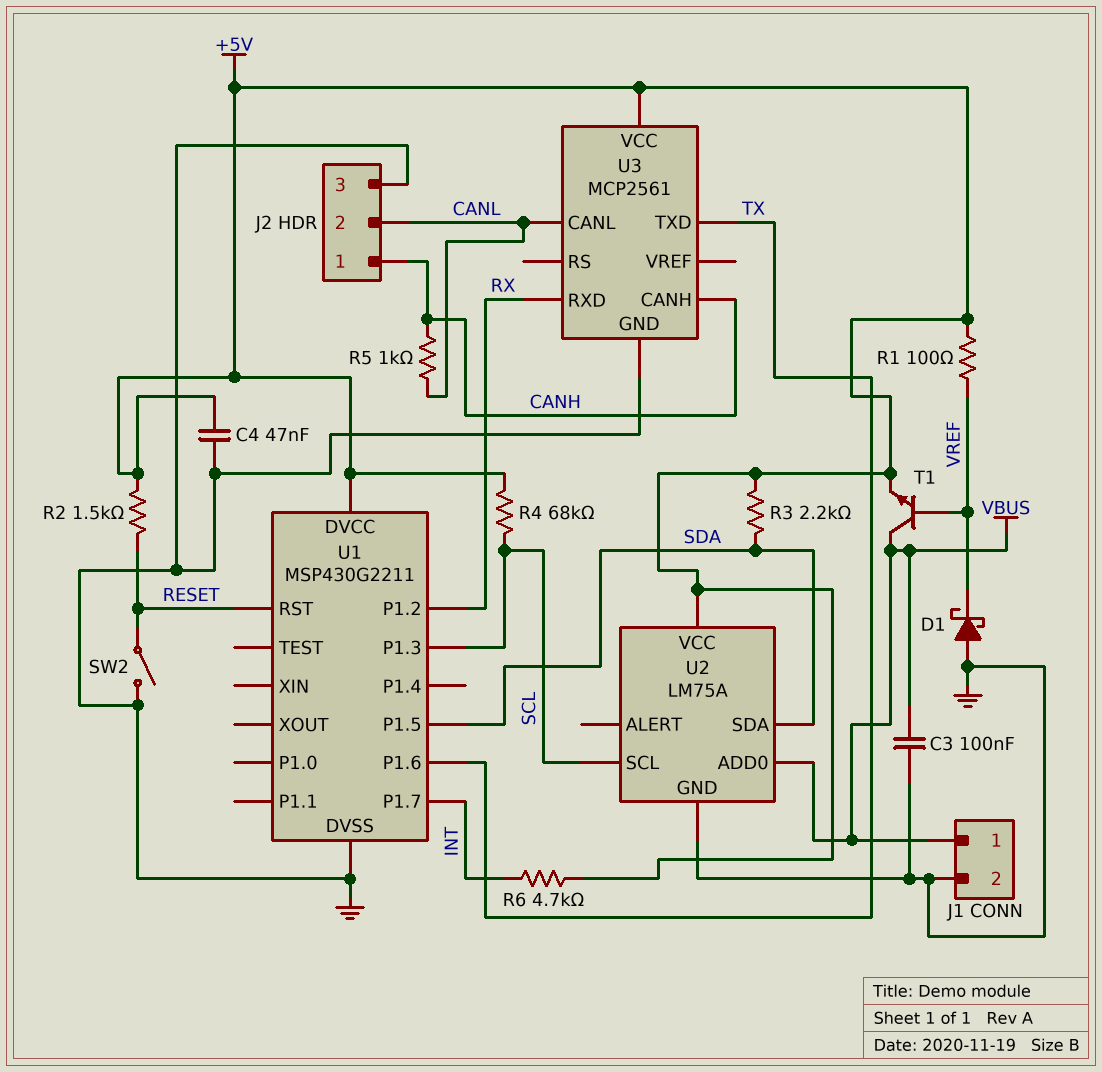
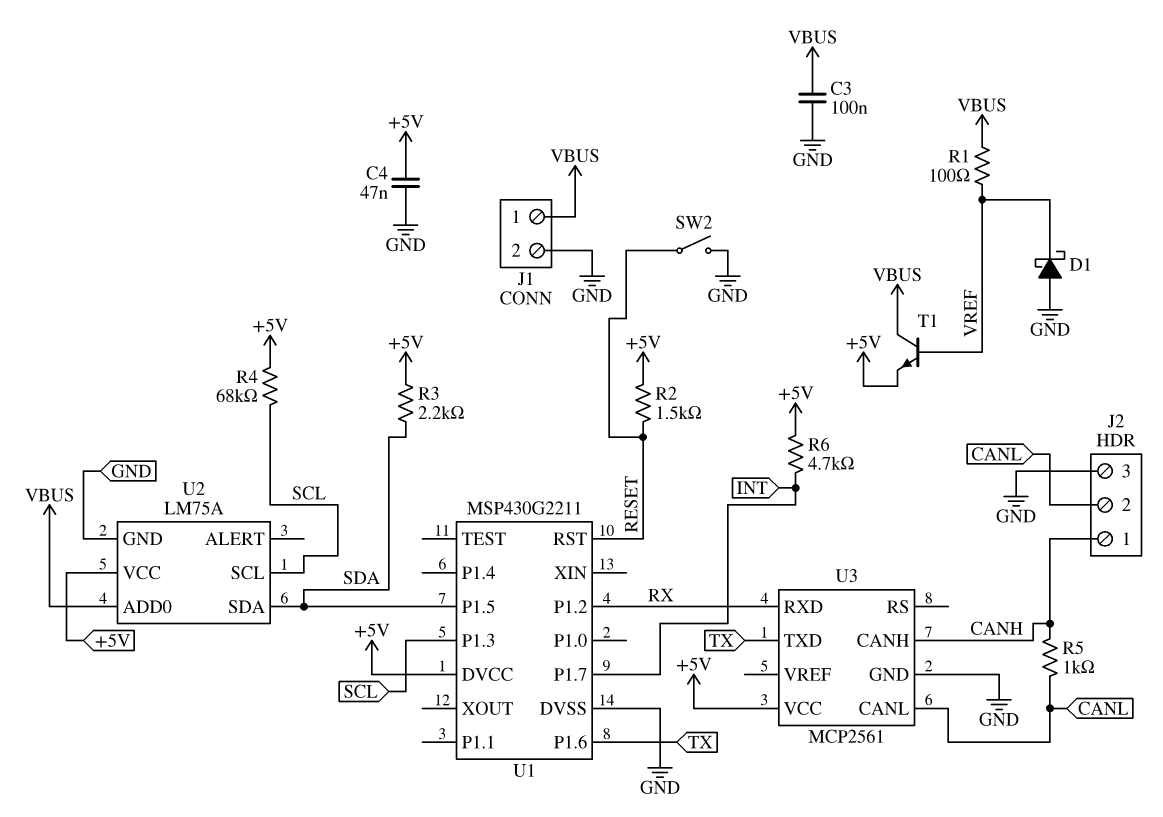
R1: 100 (+5V, VREF) -> 100 (VBUS, VREF)

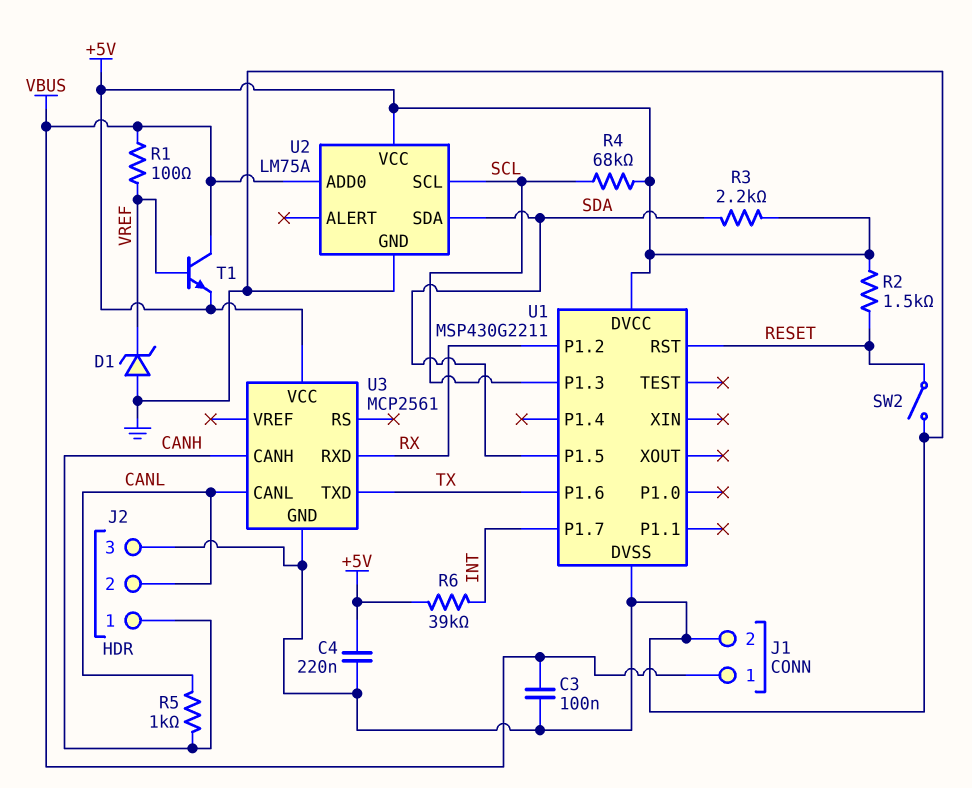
C4: 47nF (+5V, GND) -> 220nF (+5V, GND)
D1: schottky (A GND, K VREF) -> zener (A GND, K VREF)
R6: 4.7k (+5V, INT) -> 39k (+5V, INT)

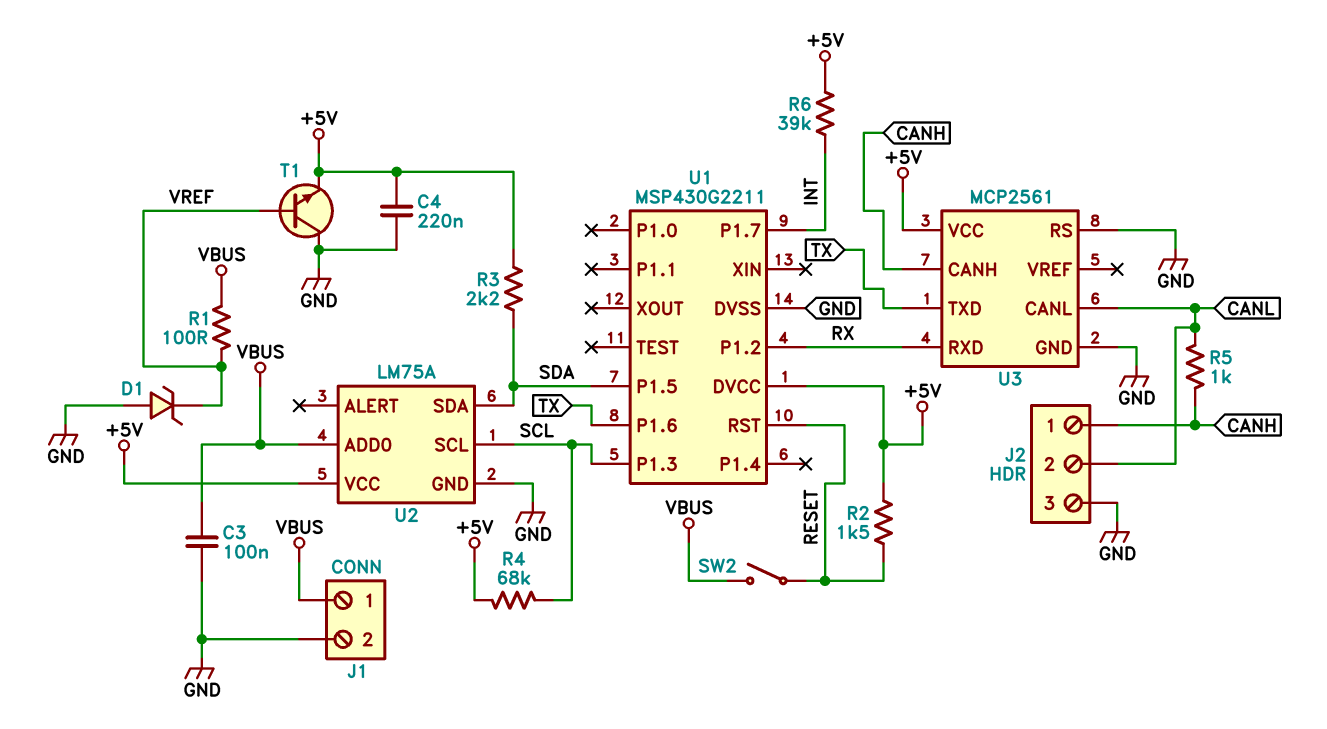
SW2: switch (GND, RESET) -> switch (RESET, VBUS)
T1: NPN (B VREF, C VBUS, E +5V) -> NPN (B VREF, C GND, E +5V)
U3 pin RS: none -> GND

